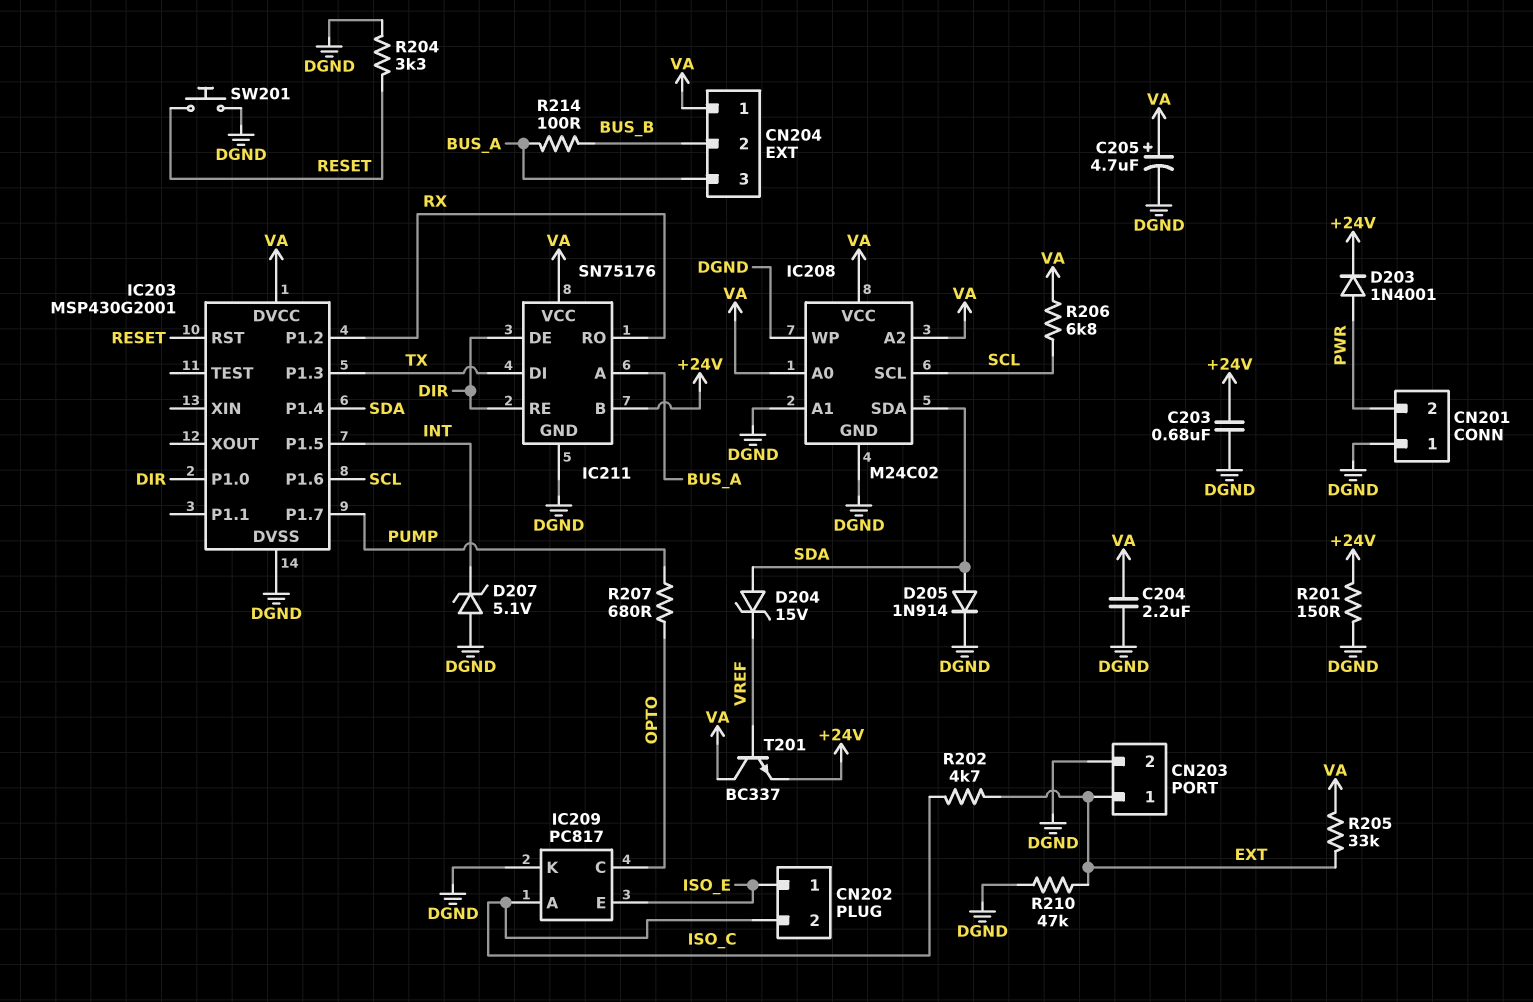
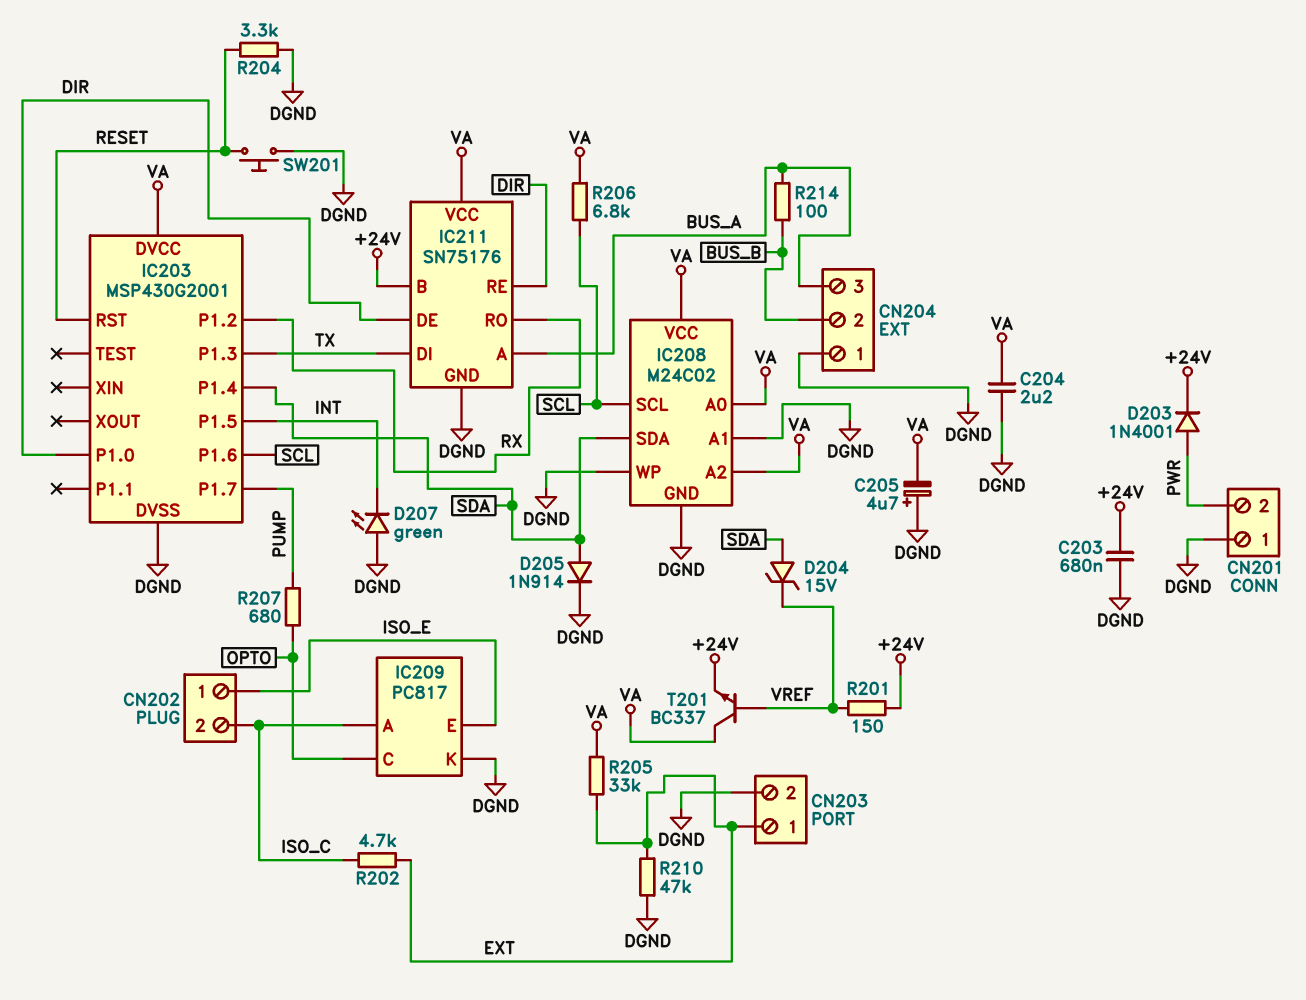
C205: 4.7uF (plus VA, minus DGND) -> 4.7uF (plus DGND, minus VA)
CN204 pin 1: VA -> DGND
D207: zener 5.1V (A DGND, K INT) -> LED green (A DGND, K INT)
R201: 150 (+24V, DGND) -> 150 (+24V, VREF)

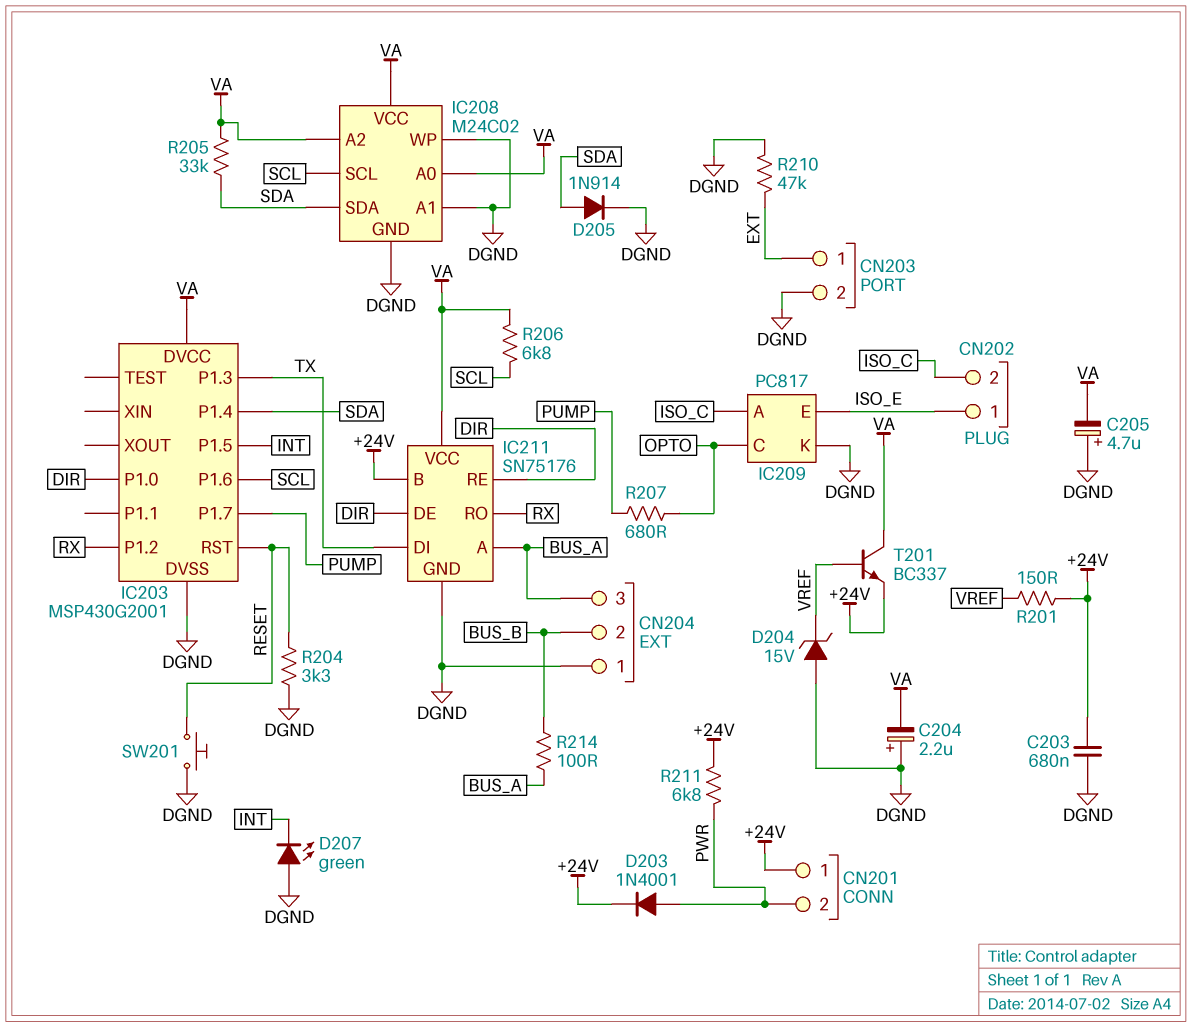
C204: 2.2uF (DGND, VA) -> 2.2uF (plus DGND, minus VA)
CN201 pin 1: DGND -> +24V
D204: zener 15V (A SDA, K VREF) -> zener 15V (A DGND, K VREF)
R202: 4.7k (EXT, ISO_C) -> none
R205: 33k (EXT, VA) -> 33k (SDA, VA)
R211: none -> 6.8k (+24V, PWR)

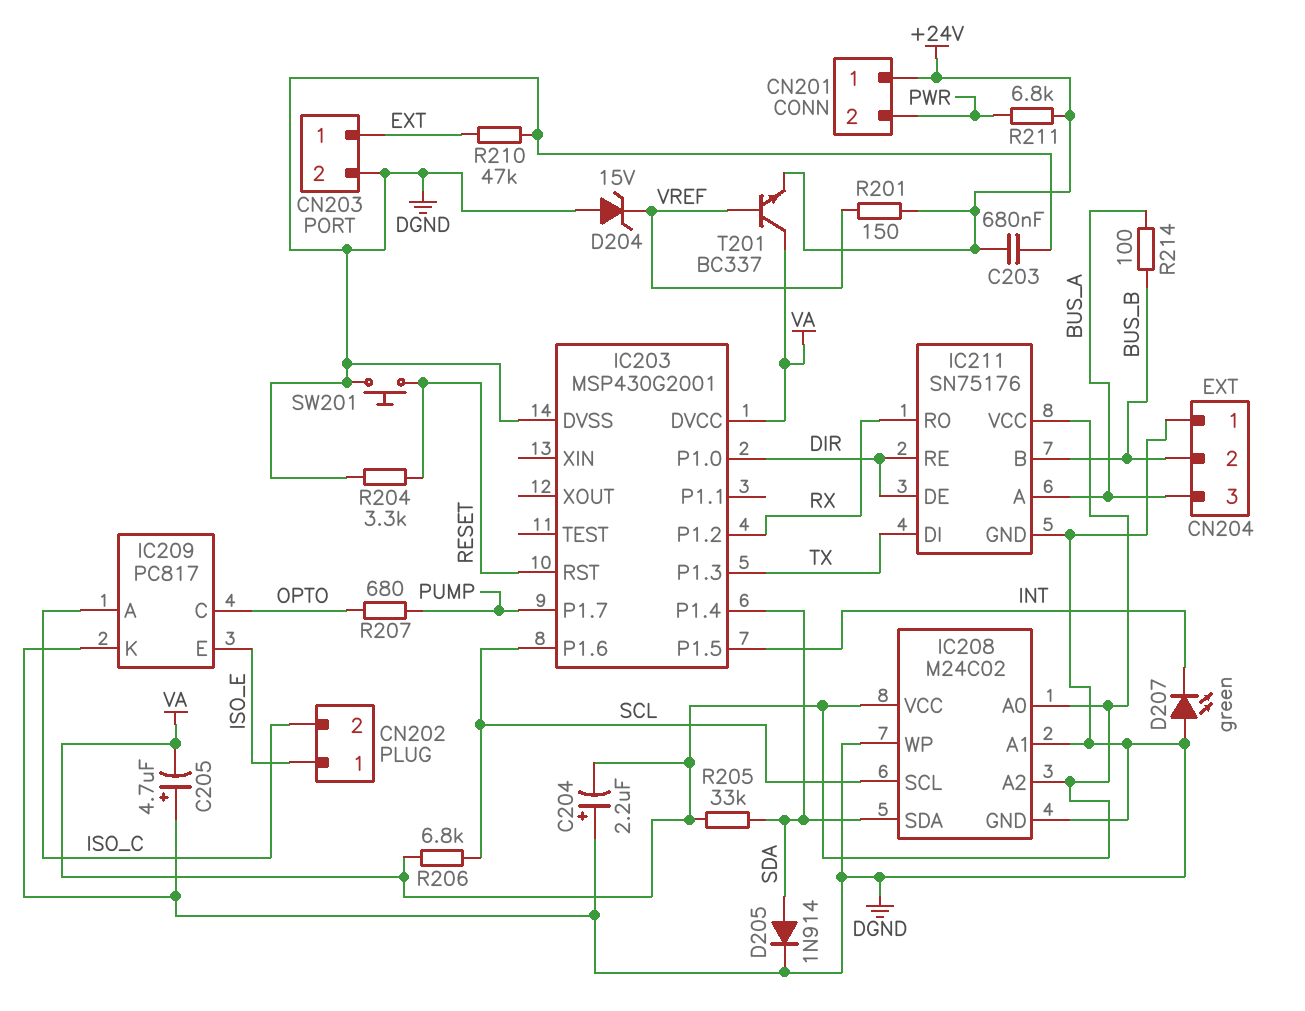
D203: diode 1N4001 (A PWR, K +24V) -> none
IC211 pin B: +24V -> BUS_B

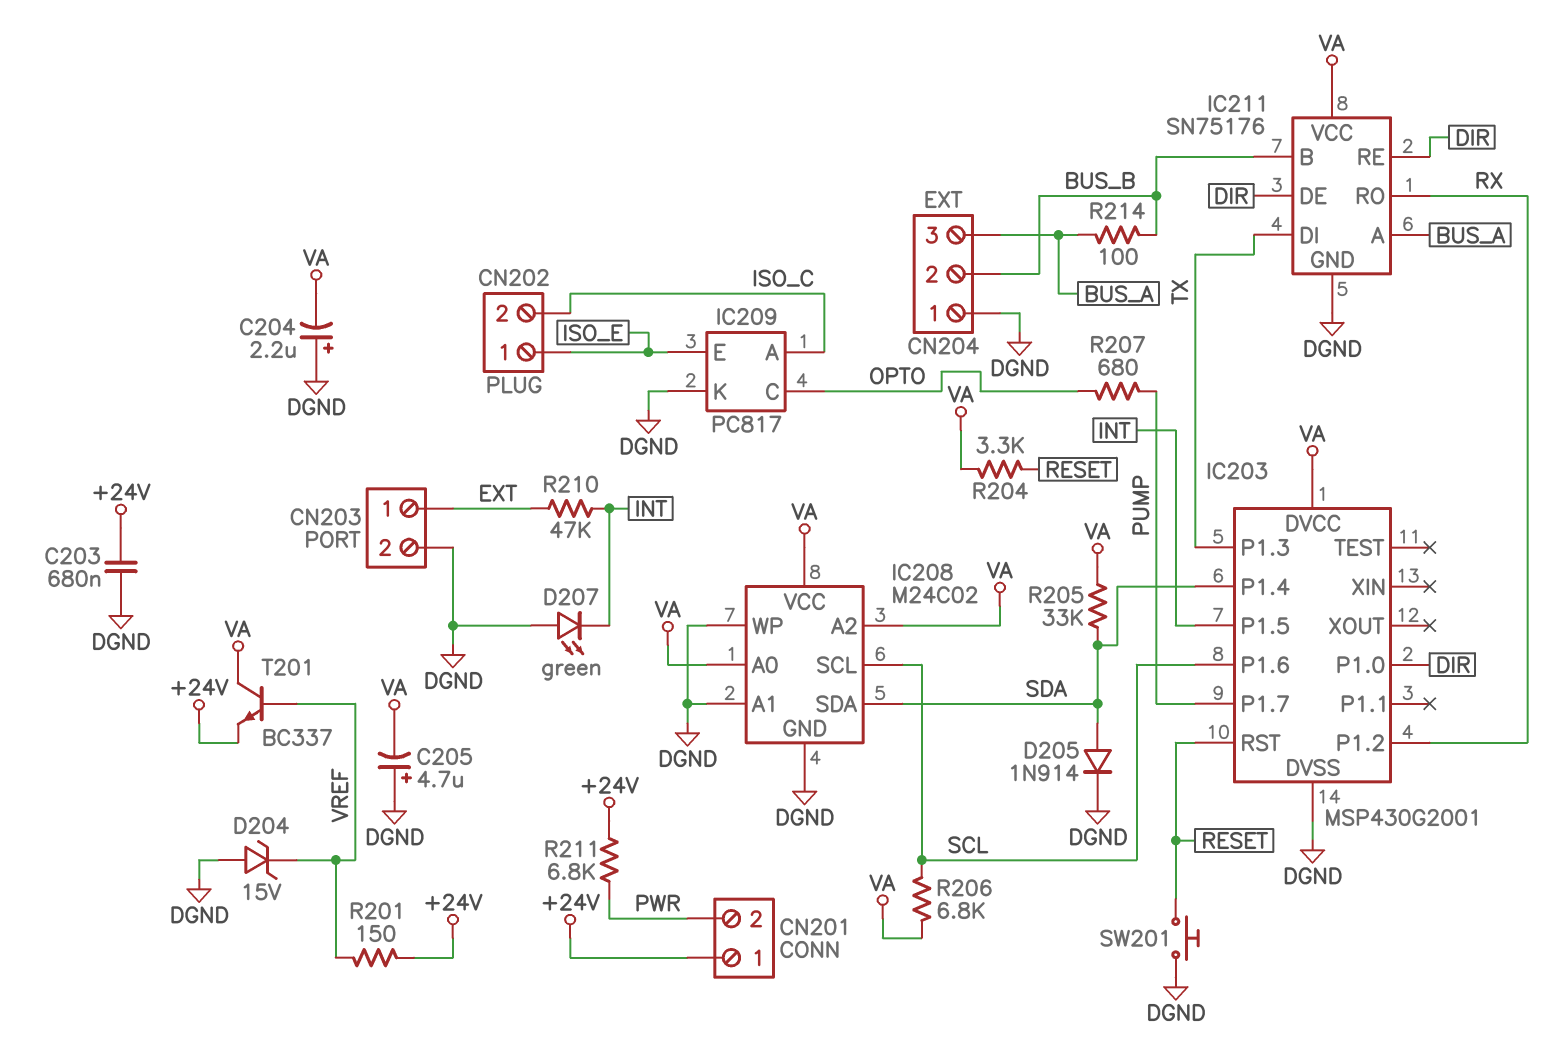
R204: 3.3k (DGND, RESET) -> 3.3k (RESET, VA)
R210: 47k (DGND, EXT) -> 47k (EXT, INT)

